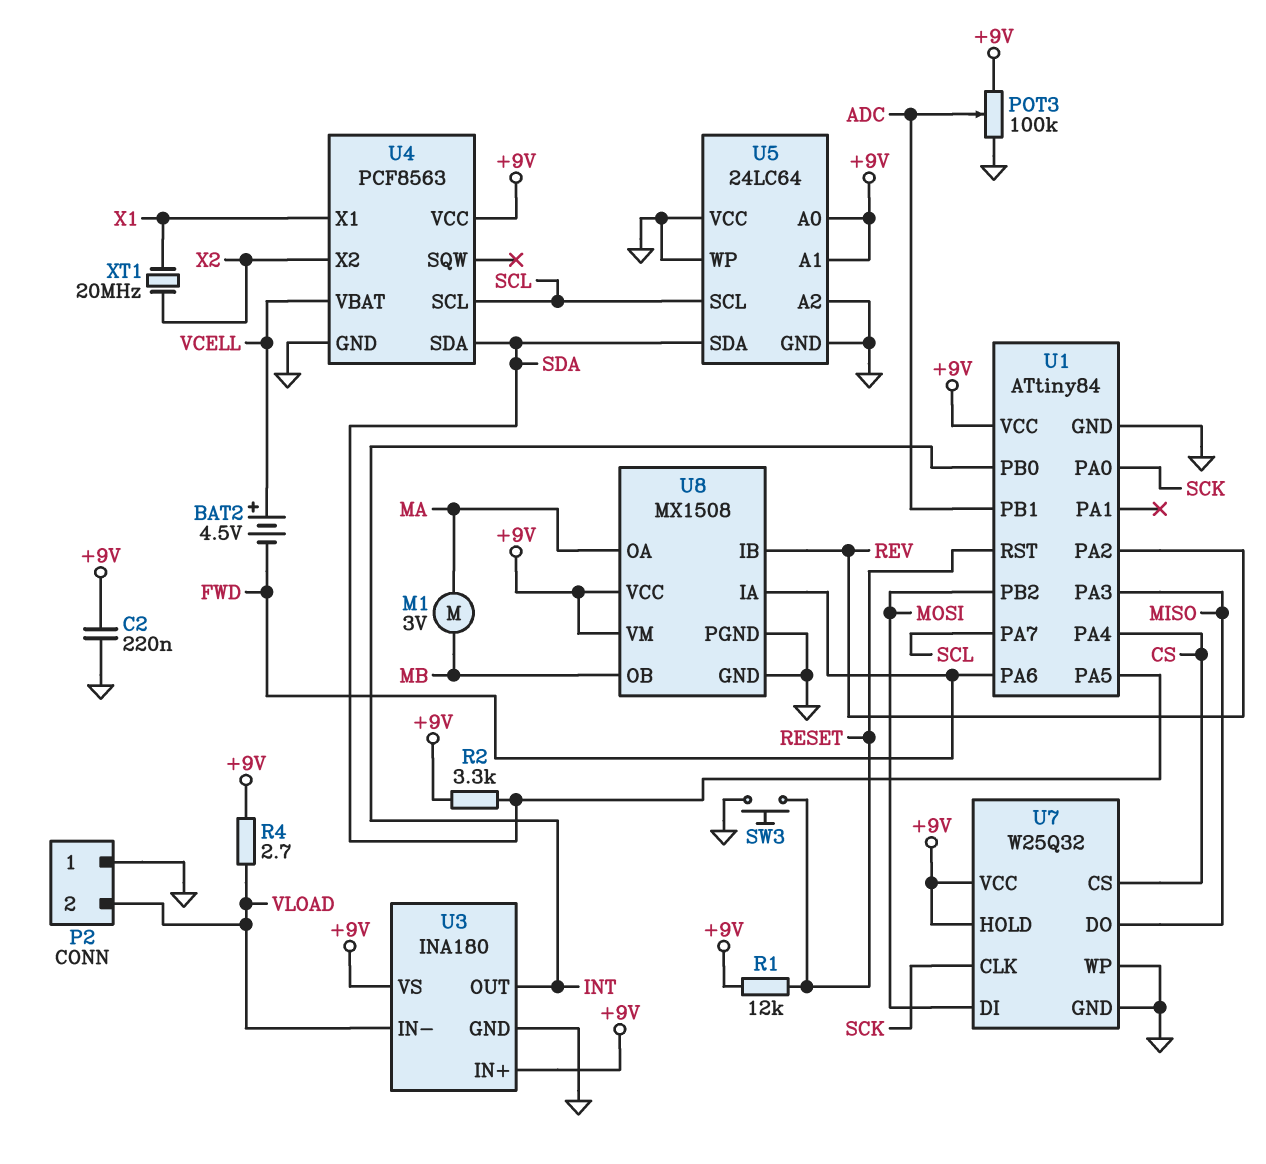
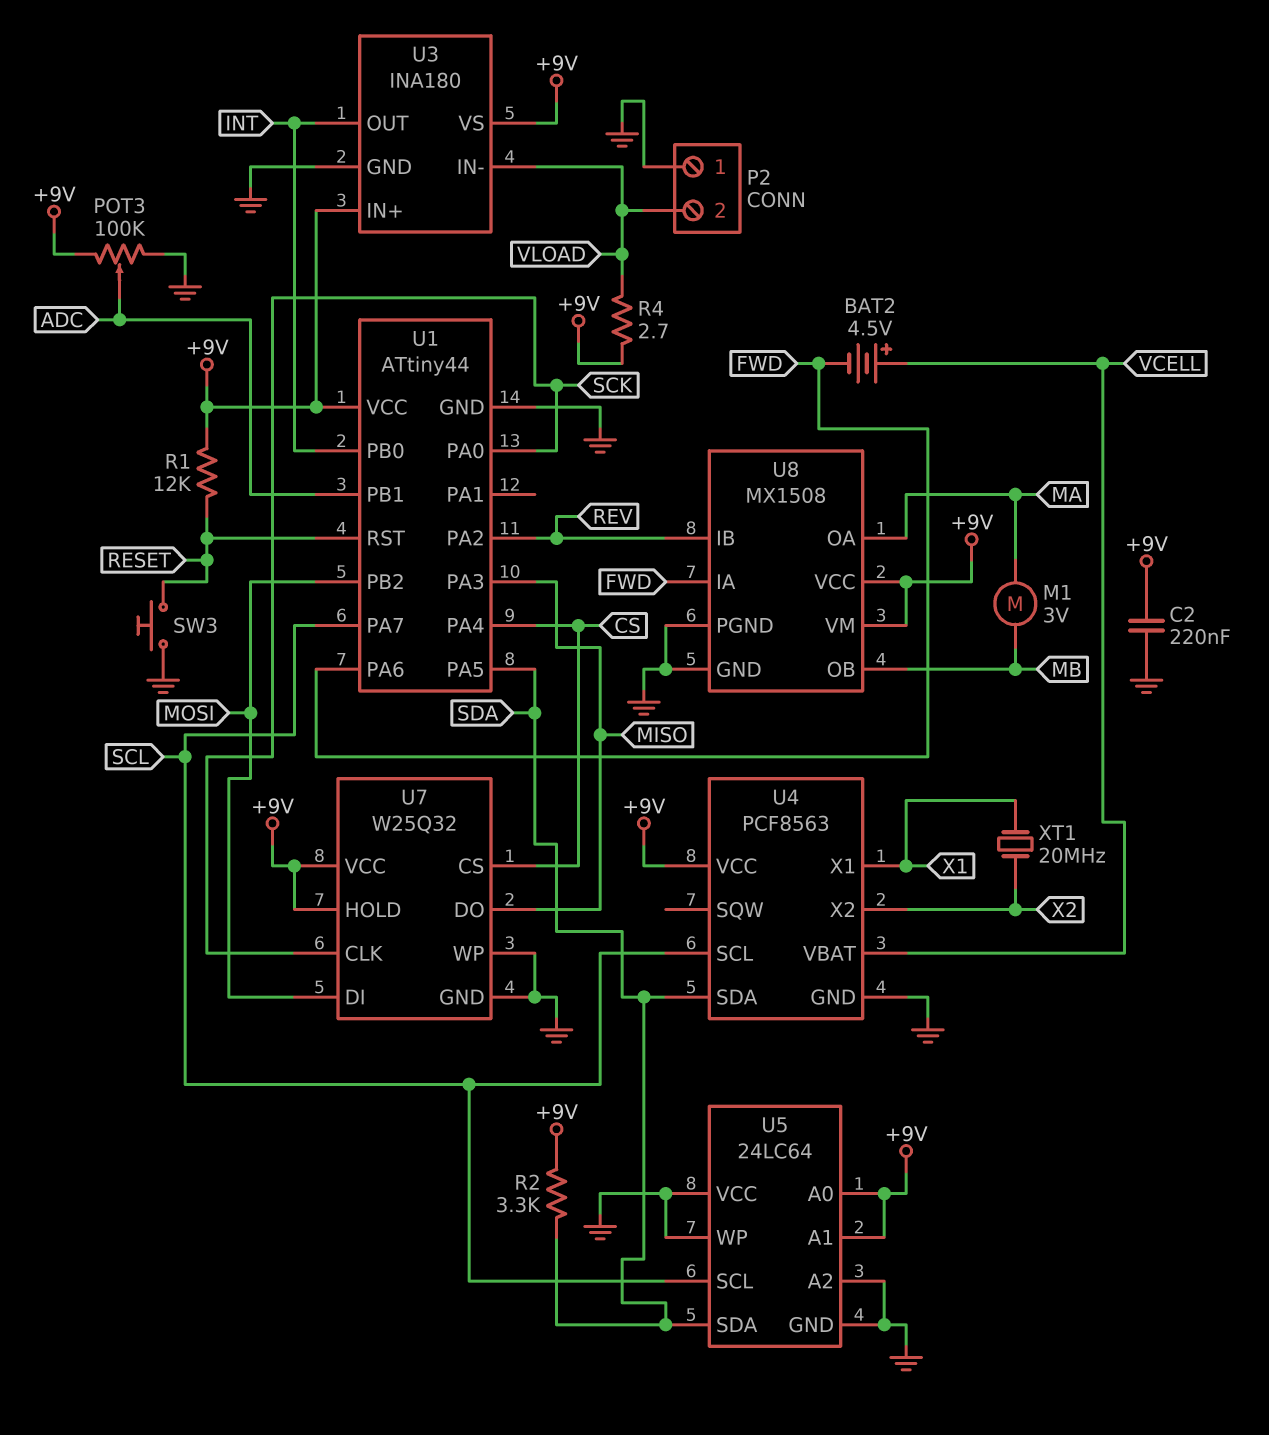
U1: ATtiny84 -> ATtiny44

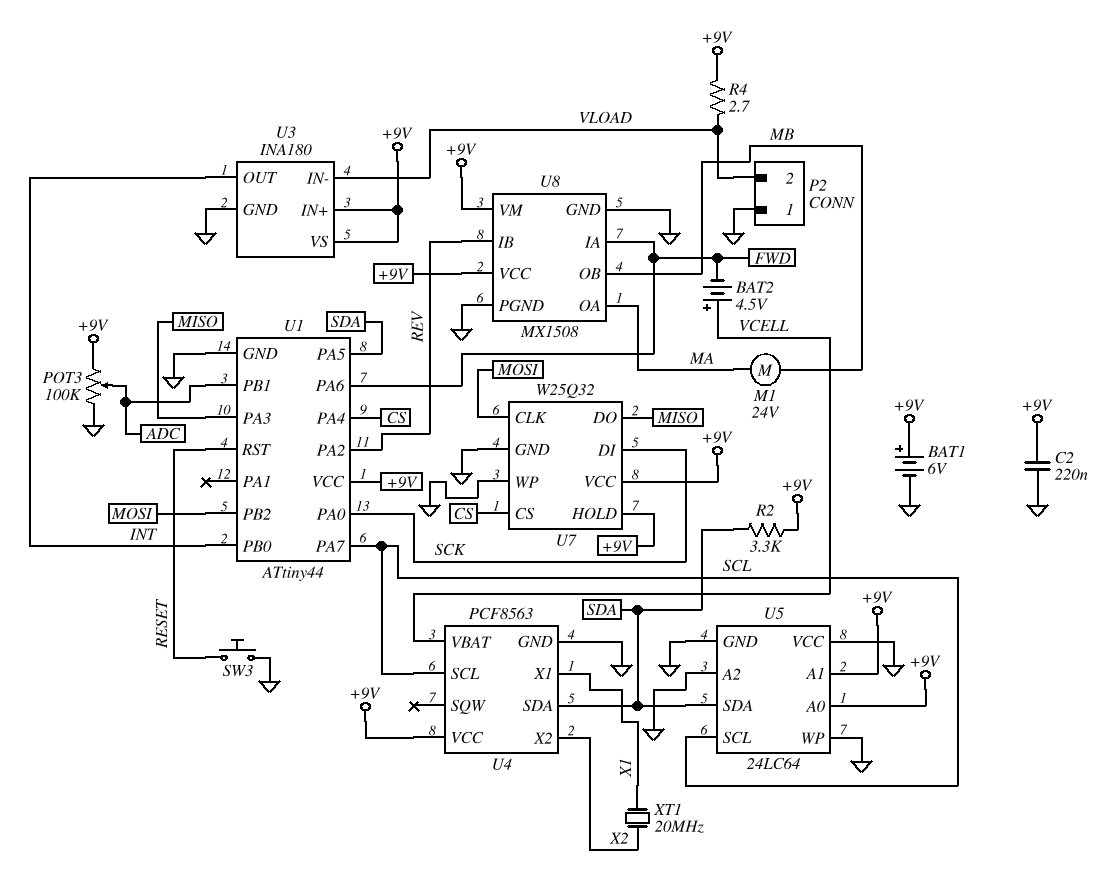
BAT1: none -> 6V (plus +9V, minus GND)
M1: motor 3V (MA, MB) -> motor 24V (MA, MB)
R1: 12k (+9V, RESET) -> none
U7 pin CLK: SCK -> MOSI
U7 pin DI: MOSI -> SCK

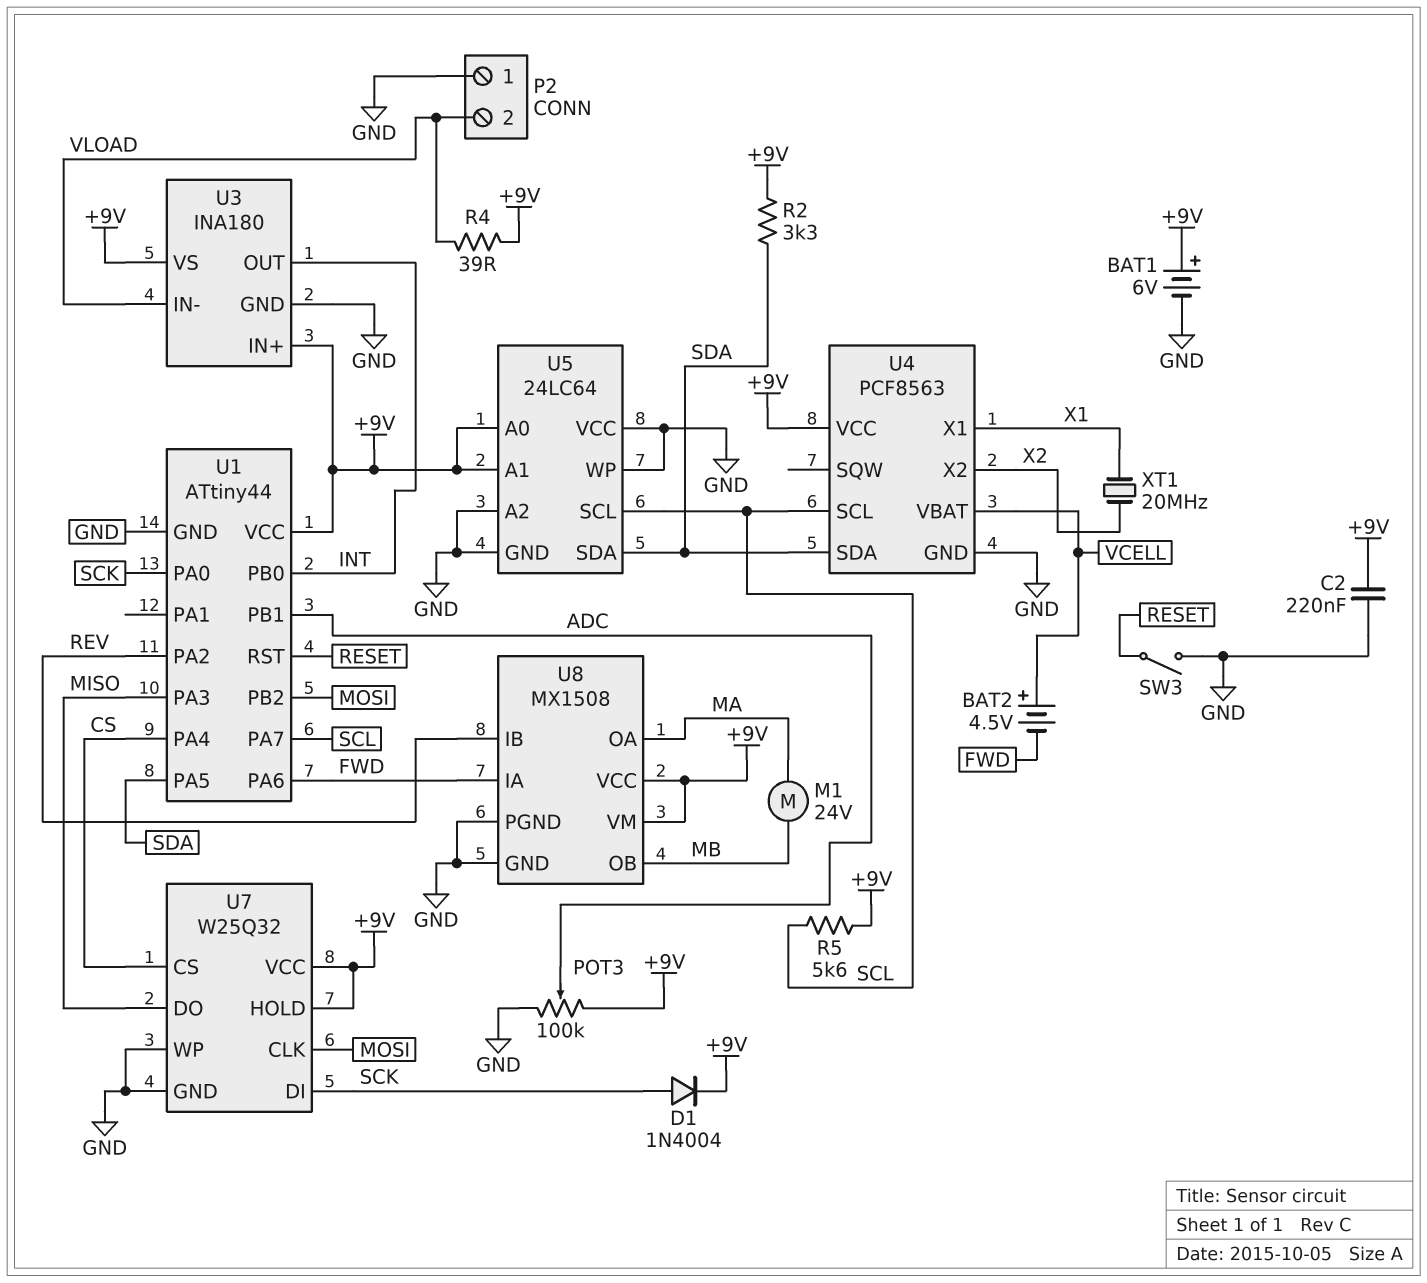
D1: none -> diode 1N4004 (A SCK, K +9V)
R4: 2.7 (+9V, VLOAD) -> 39 (+9V, VLOAD)
R5: none -> 5.6k (+9V, SCL)
SW3: button (GND, RESET) -> switch (GND, RESET)

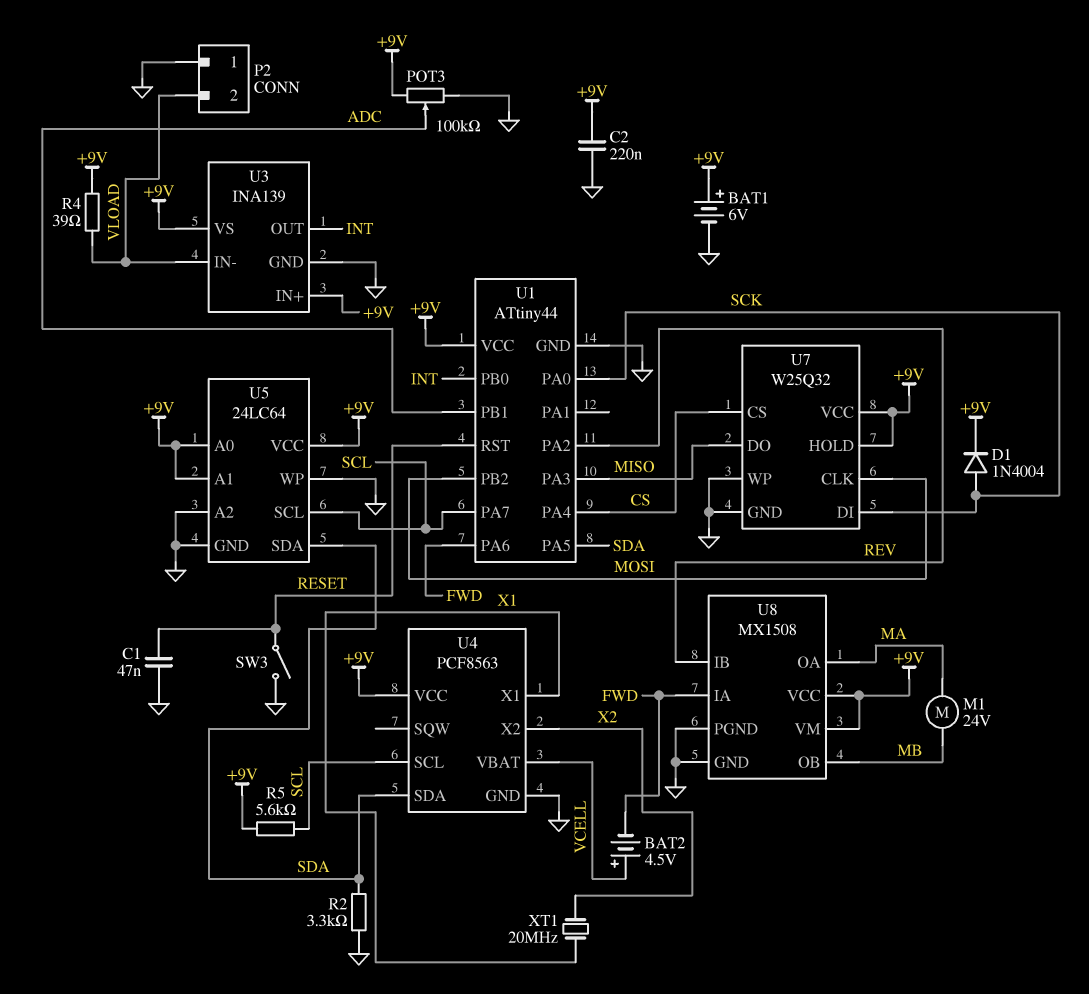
C1: none -> 47nF (GND, RESET)
R2: 3.3k (+9V, SDA) -> 3.3k (GND, SDA)
U3: INA180 -> INA139
U5 pin VCC: GND -> +9V

